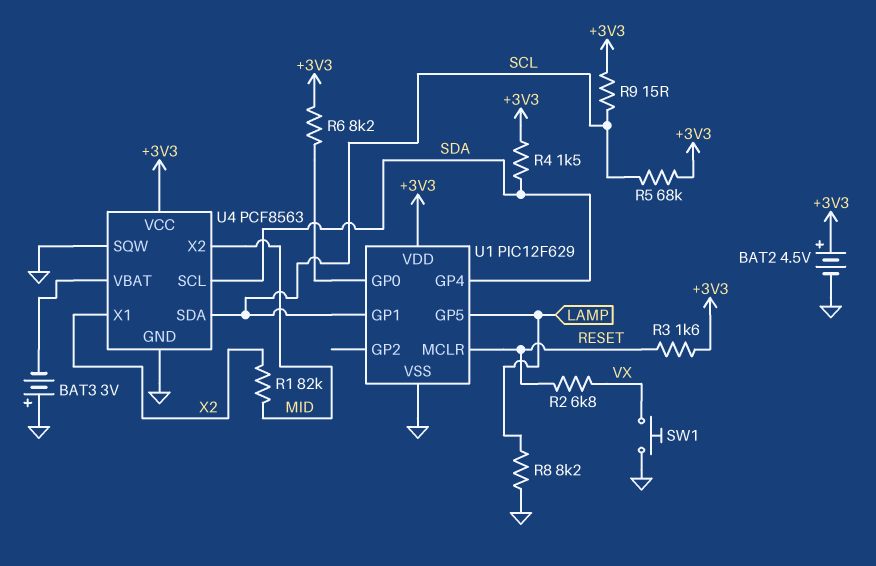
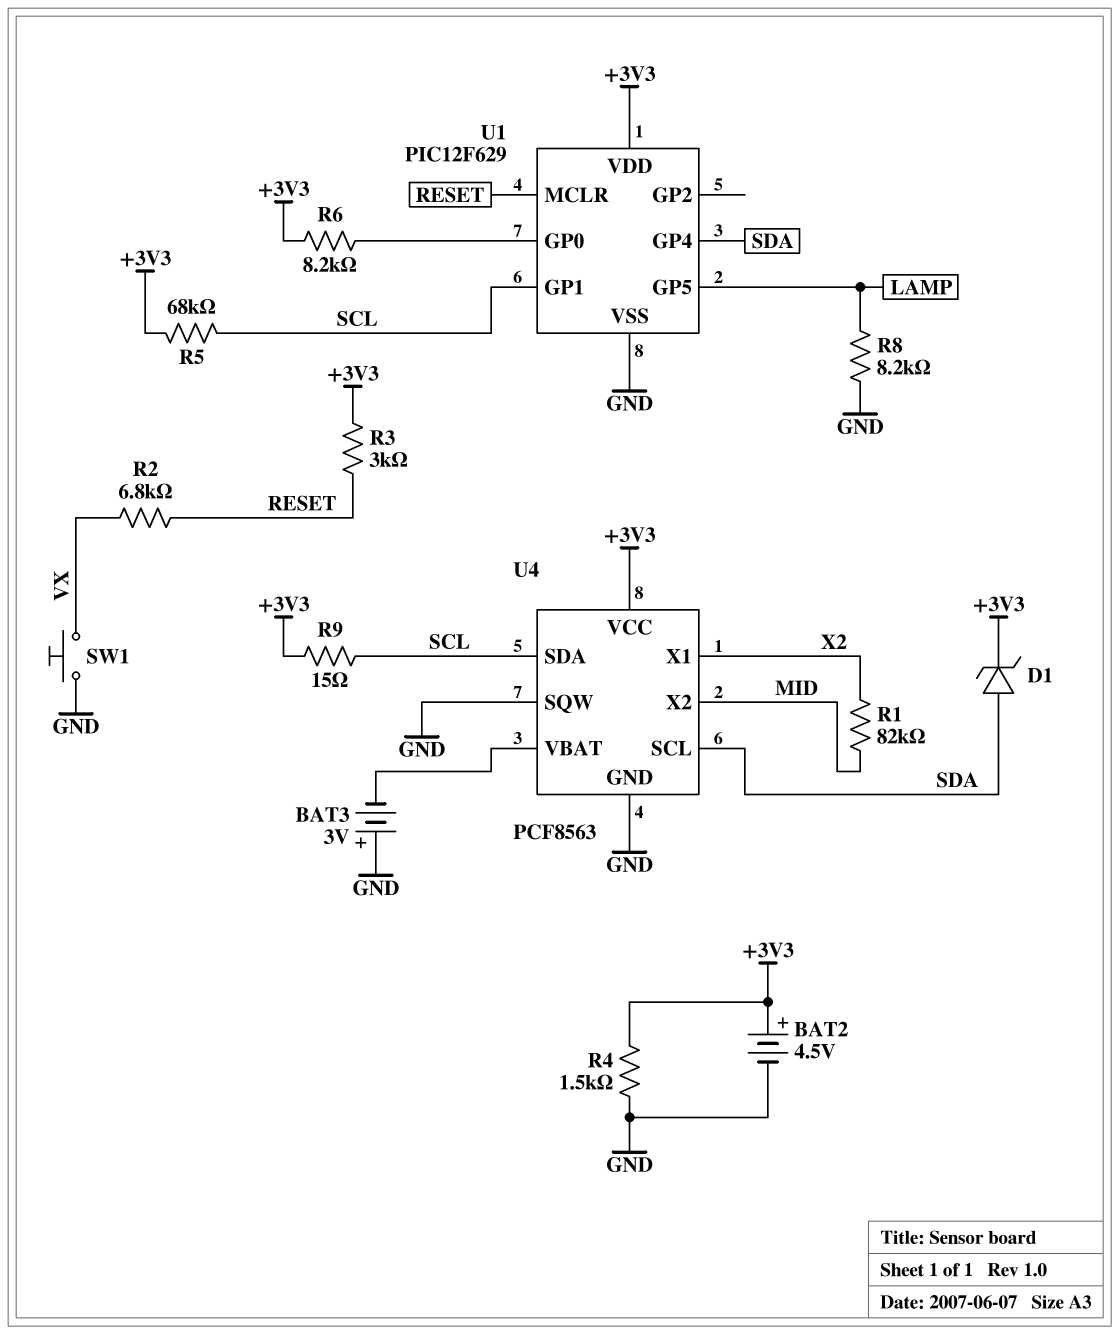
D1: none -> zener (A SDA, K +3V3)
R3: 1.6k (+3V3, RESET) -> 3k (+3V3, RESET)
R4: 1.5k (+3V3, SDA) -> 1.5k (+3V3, GND)

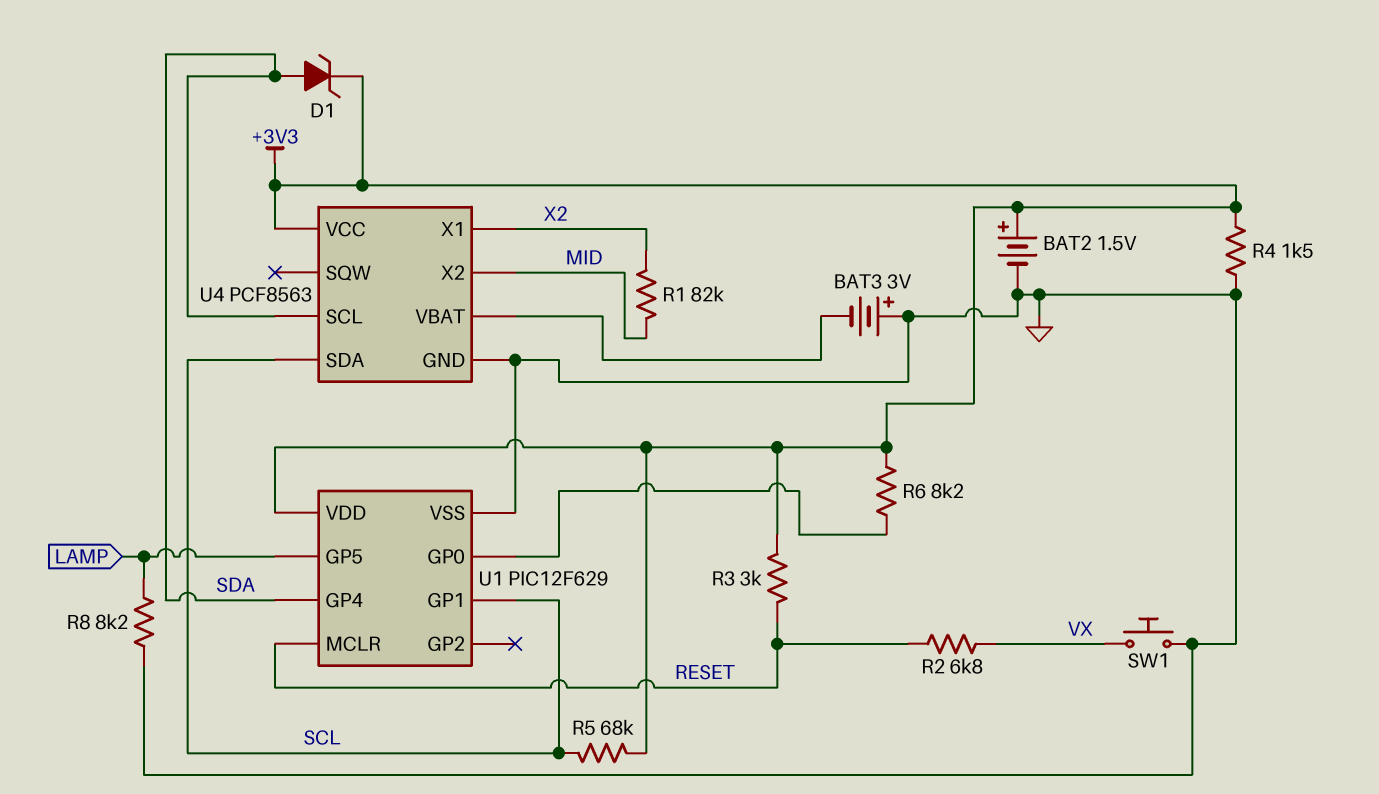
BAT2: 4.5V (plus +3V3, minus GND) -> 1.5V (plus +3V3, minus GND)
R9: 15 (+3V3, SCL) -> none
U4 pin SQW: GND -> none

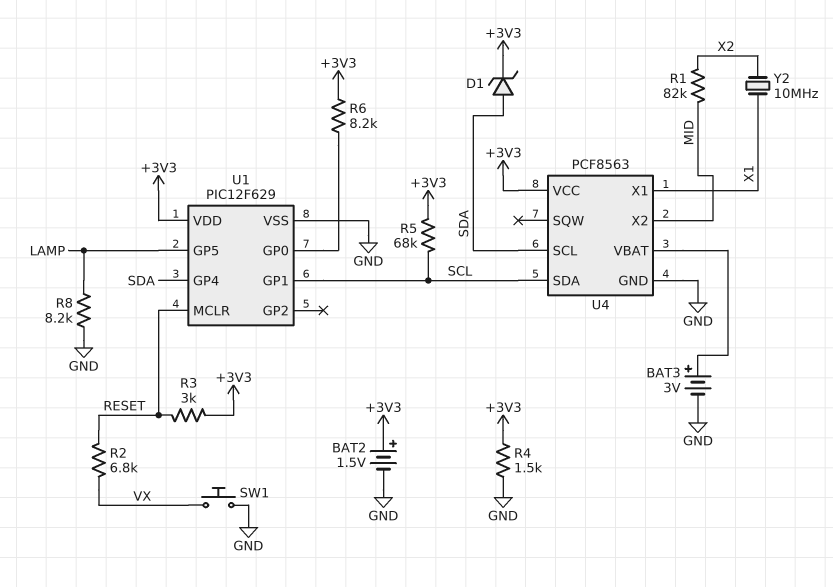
BAT3: 3V (plus GND, minus U4/VBAT) -> 3V (plus U4/VBAT, minus GND)
U4 pin X1: X2 -> X1
Y2: none -> 10MHz (X1, X2)

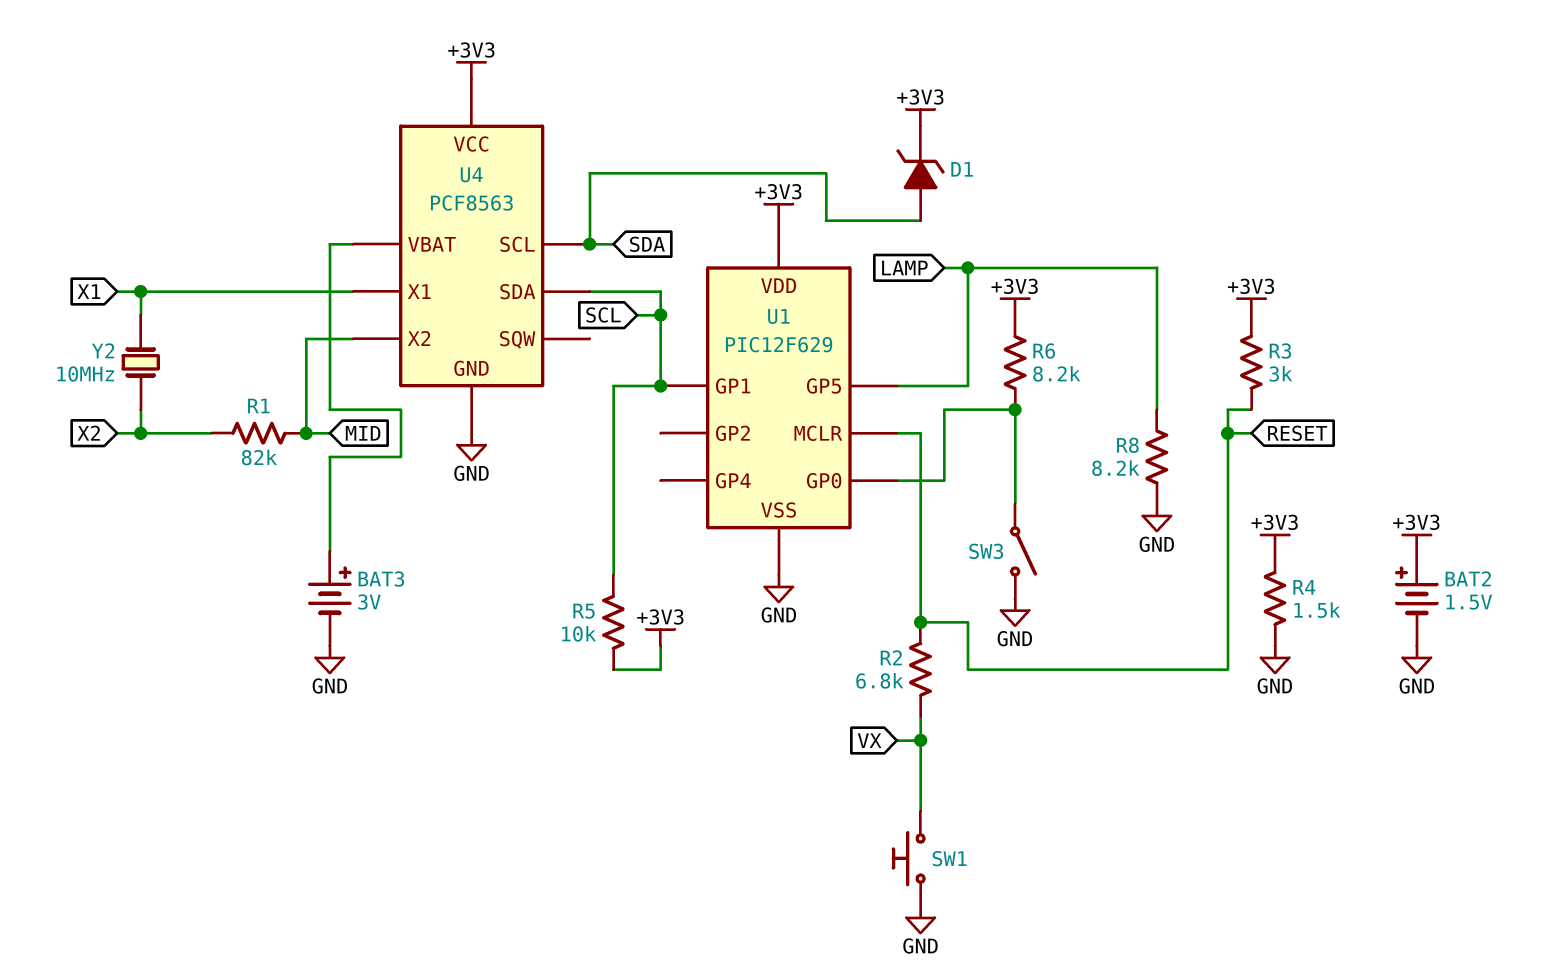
R5: 68k (+3V3, SCL) -> 10k (+3V3, SCL)
SW3: none -> switch (GND, U1/GP0)
U1 pin GP4: SDA -> none

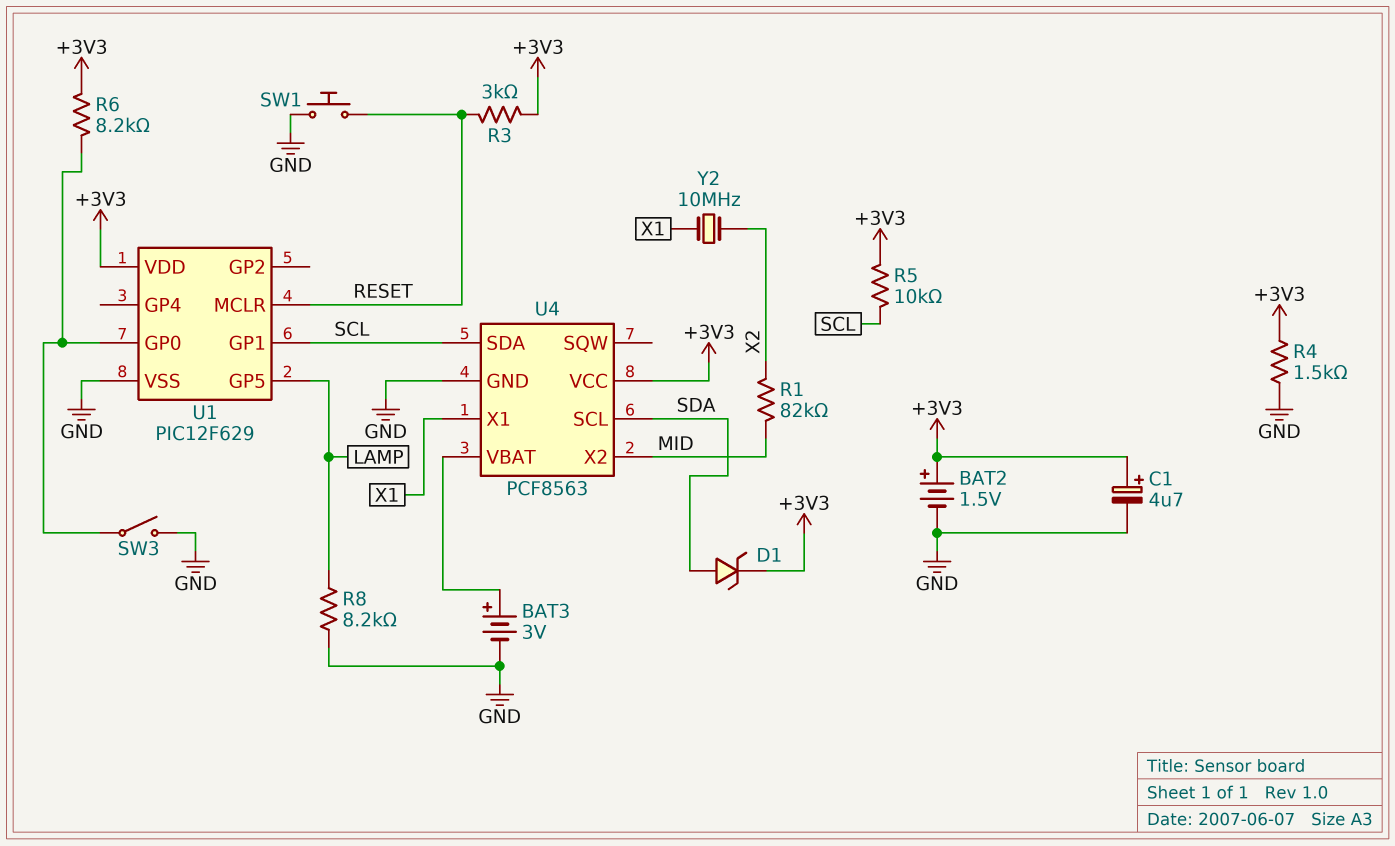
C1: none -> 4.7uF (plus +3V3, minus GND)
R2: 6.8k (RESET, VX) -> none
SW1: button (GND, VX) -> button (GND, RESET)

